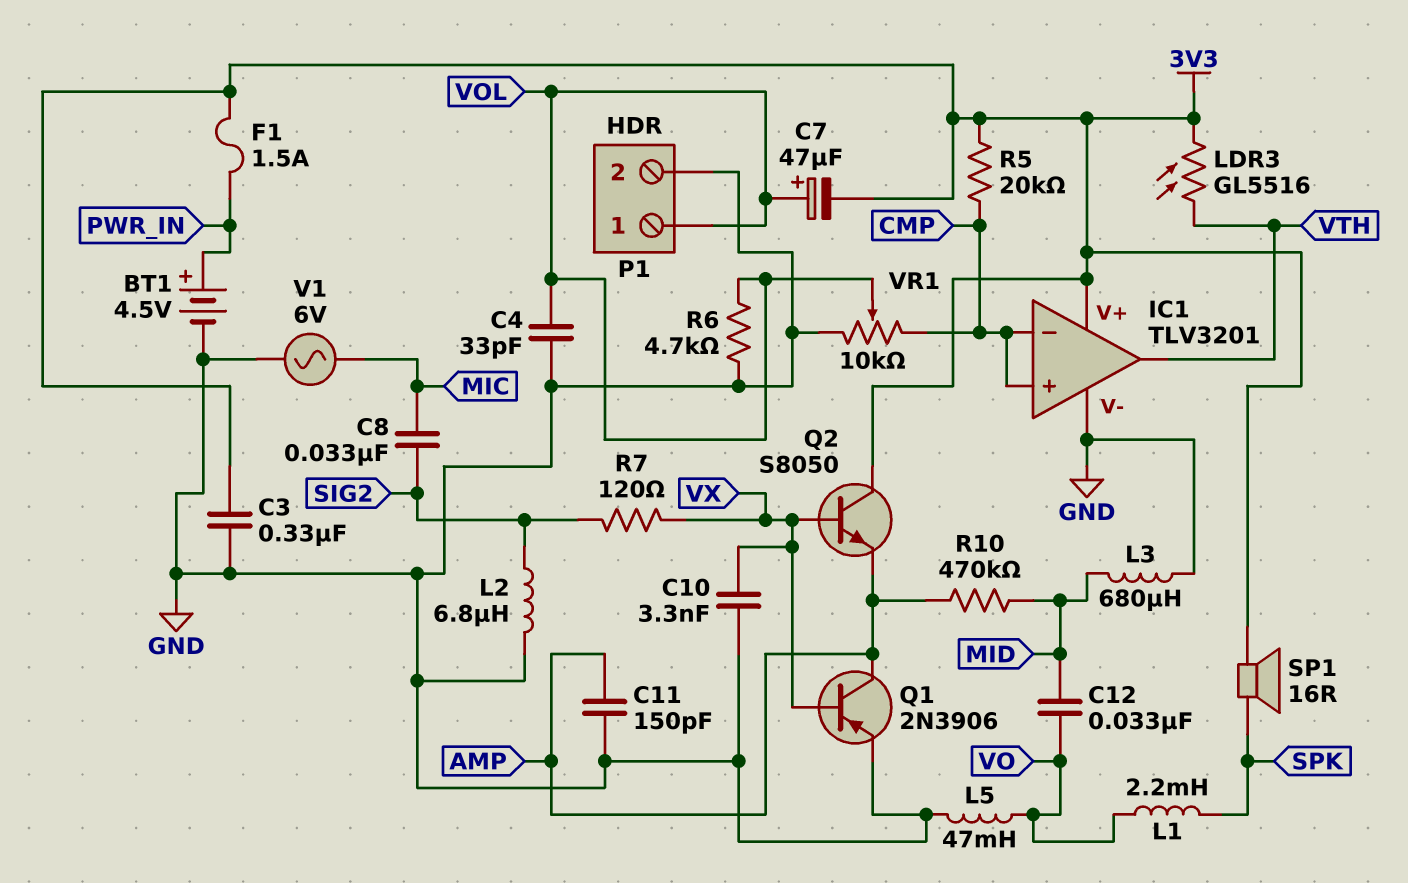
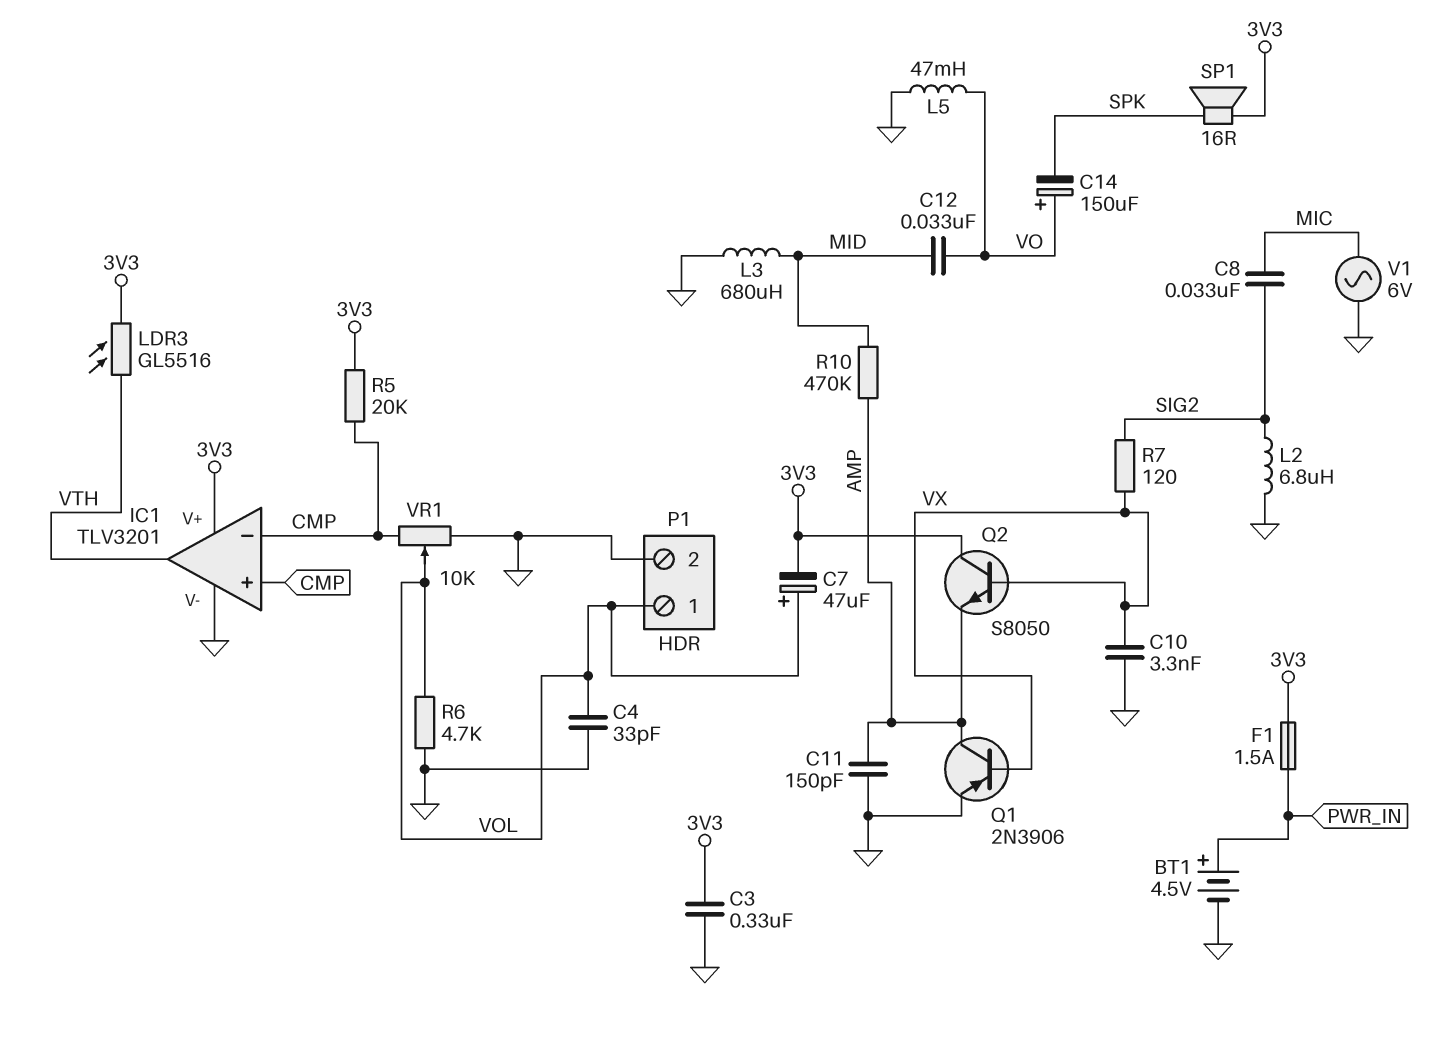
C14: none -> 150uF (plus VO, minus SPK)
L1: 2.2mH (SPK, VO) -> none

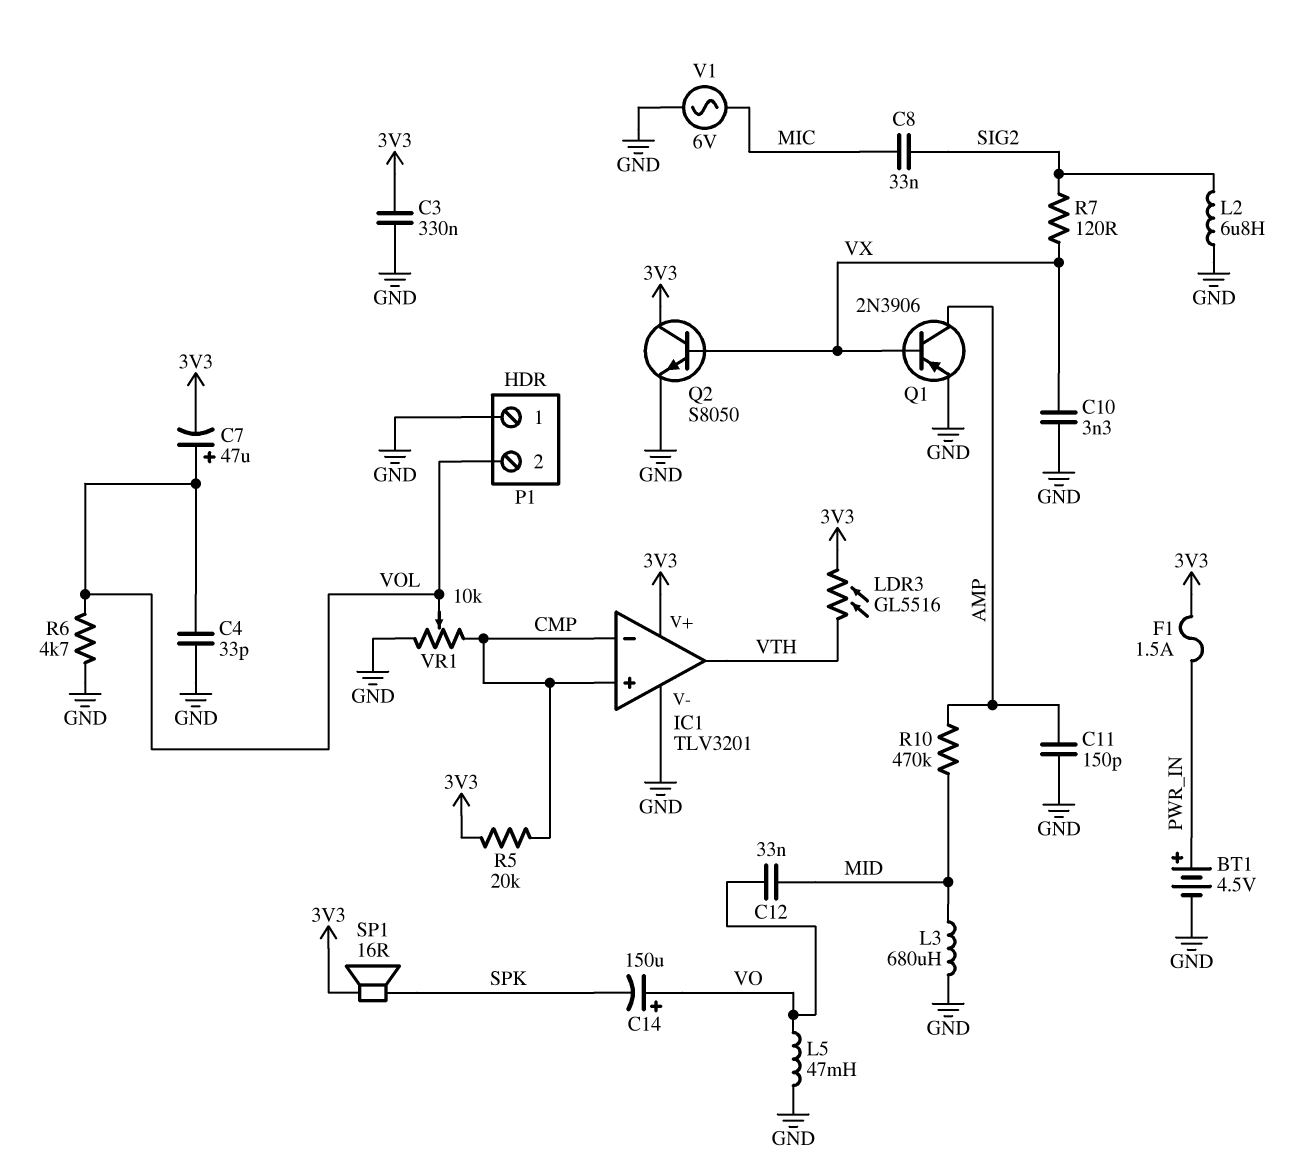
P1 pin 1: VOL -> GND
P1 pin 2: GND -> VOL
Q2: NPN S8050 (B VX, C 3V3, E AMP) -> NPN S8050 (B VX, C 3V3, E GND)

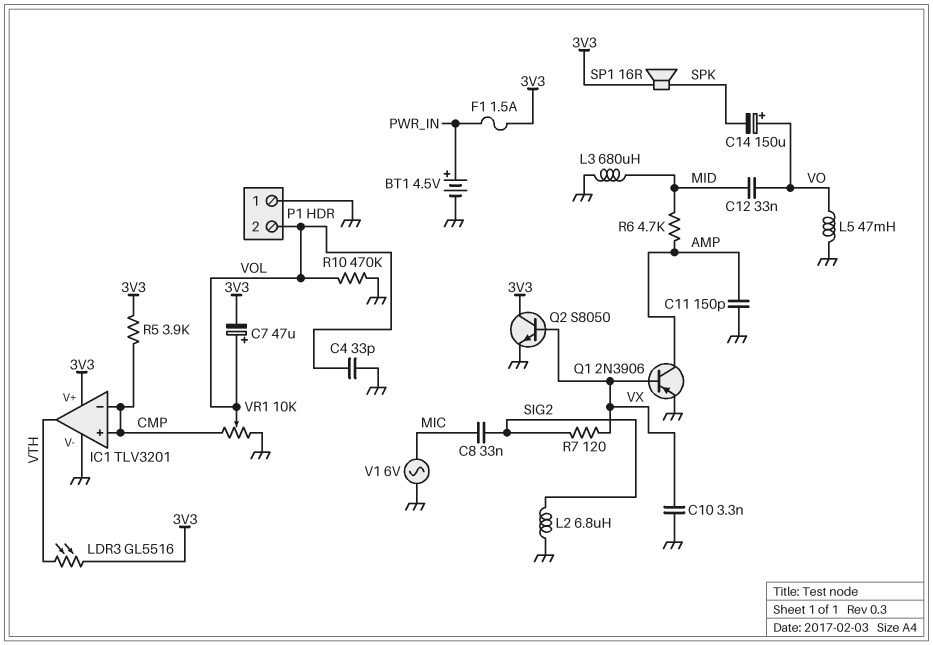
C3: 330nF (3V3, GND) -> none
R5: 20k (3V3, CMP) -> 3.9k (3V3, CMP)
R6: 4.7k (GND, VOL) -> 4.7k (AMP, MID)
R10: 470k (AMP, MID) -> 470k (GND, VOL)

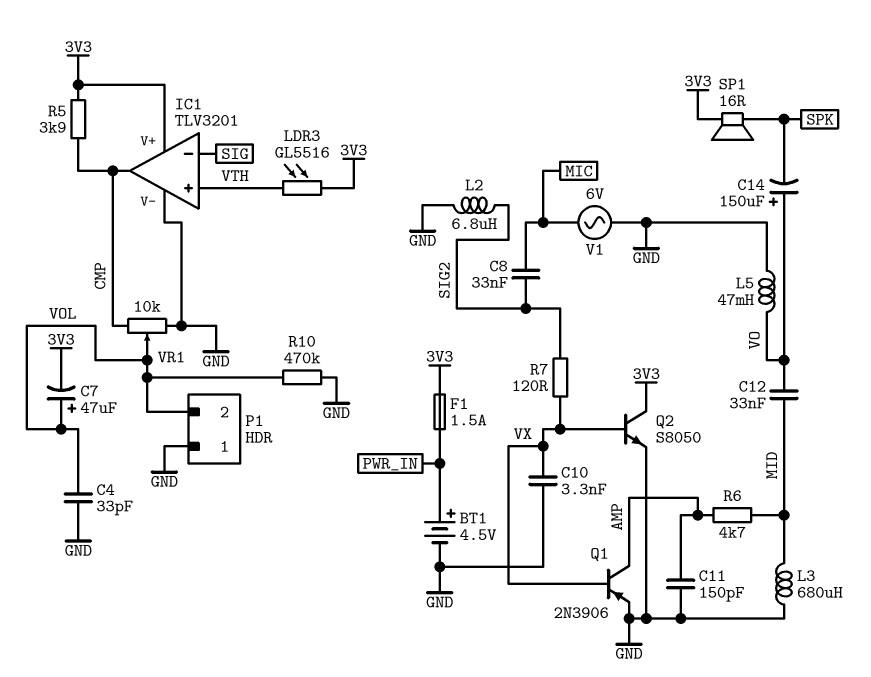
IC1 pin in+: CMP -> VTH
IC1 pin in-: CMP -> SIG
IC1 pin out: VTH -> CMP

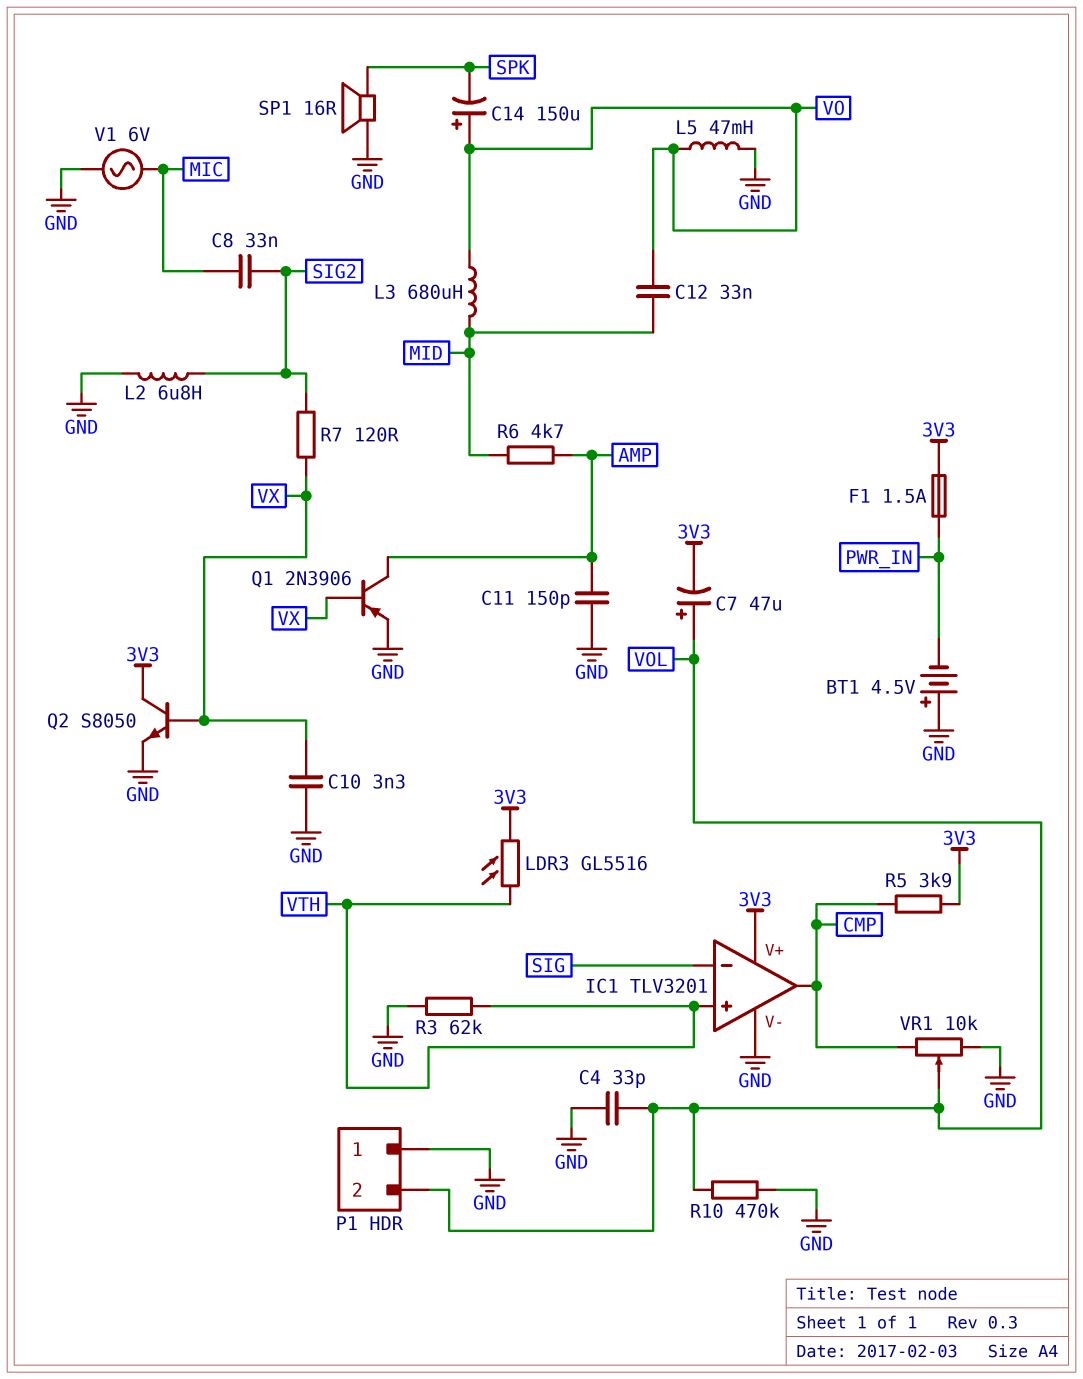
BT1: 4.5V (plus PWR_IN, minus GND) -> 4.5V (plus GND, minus PWR_IN)
L3: 680uH (GND, MID) -> 680uH (MID, VO)
R3: none -> 62k (GND, VTH)
SP1: speaker 16R (3V3, SPK) -> speaker 16R (GND, SPK)

